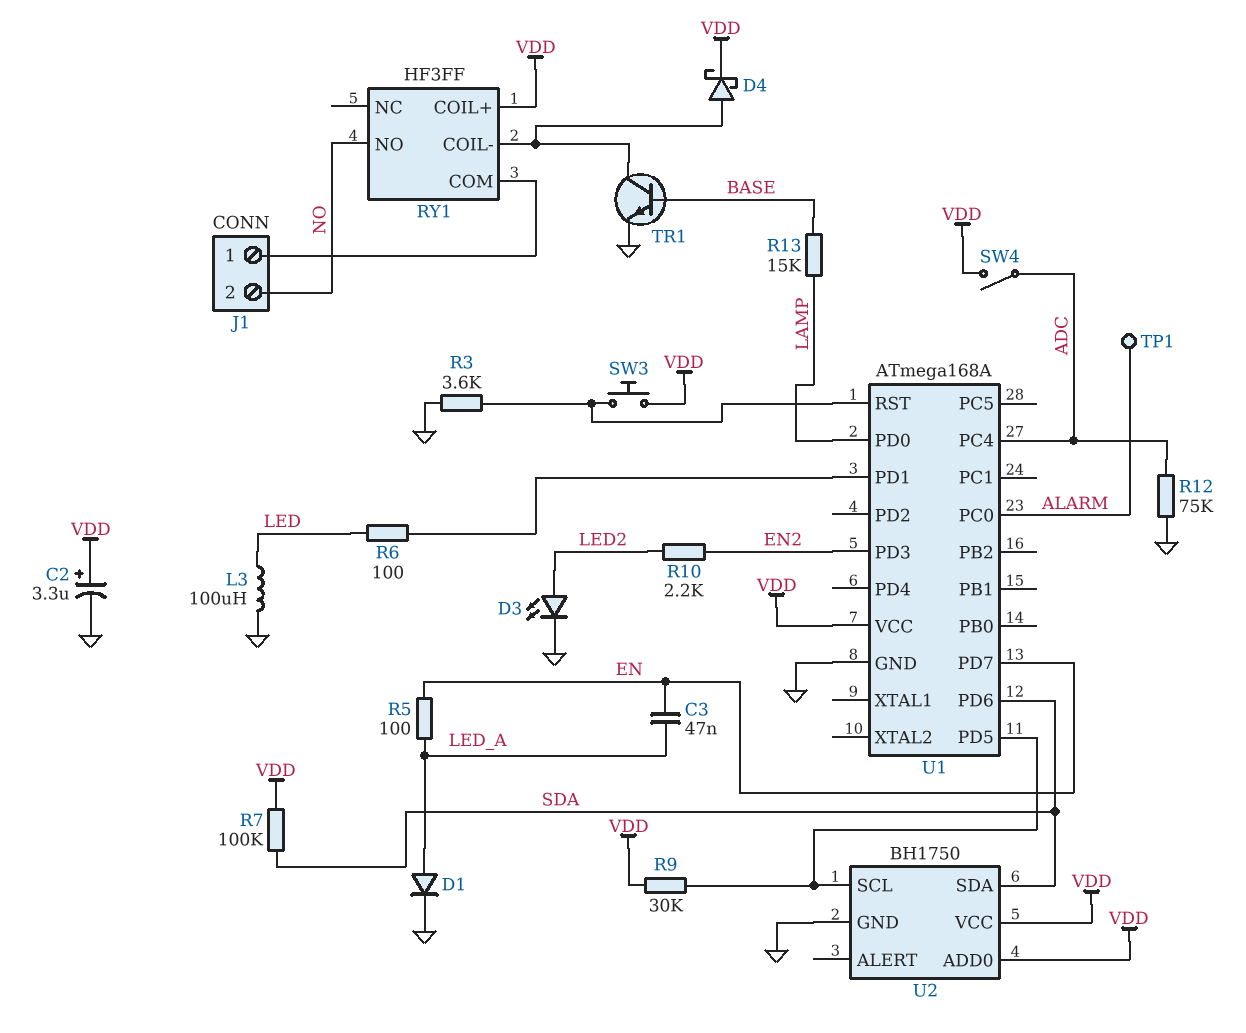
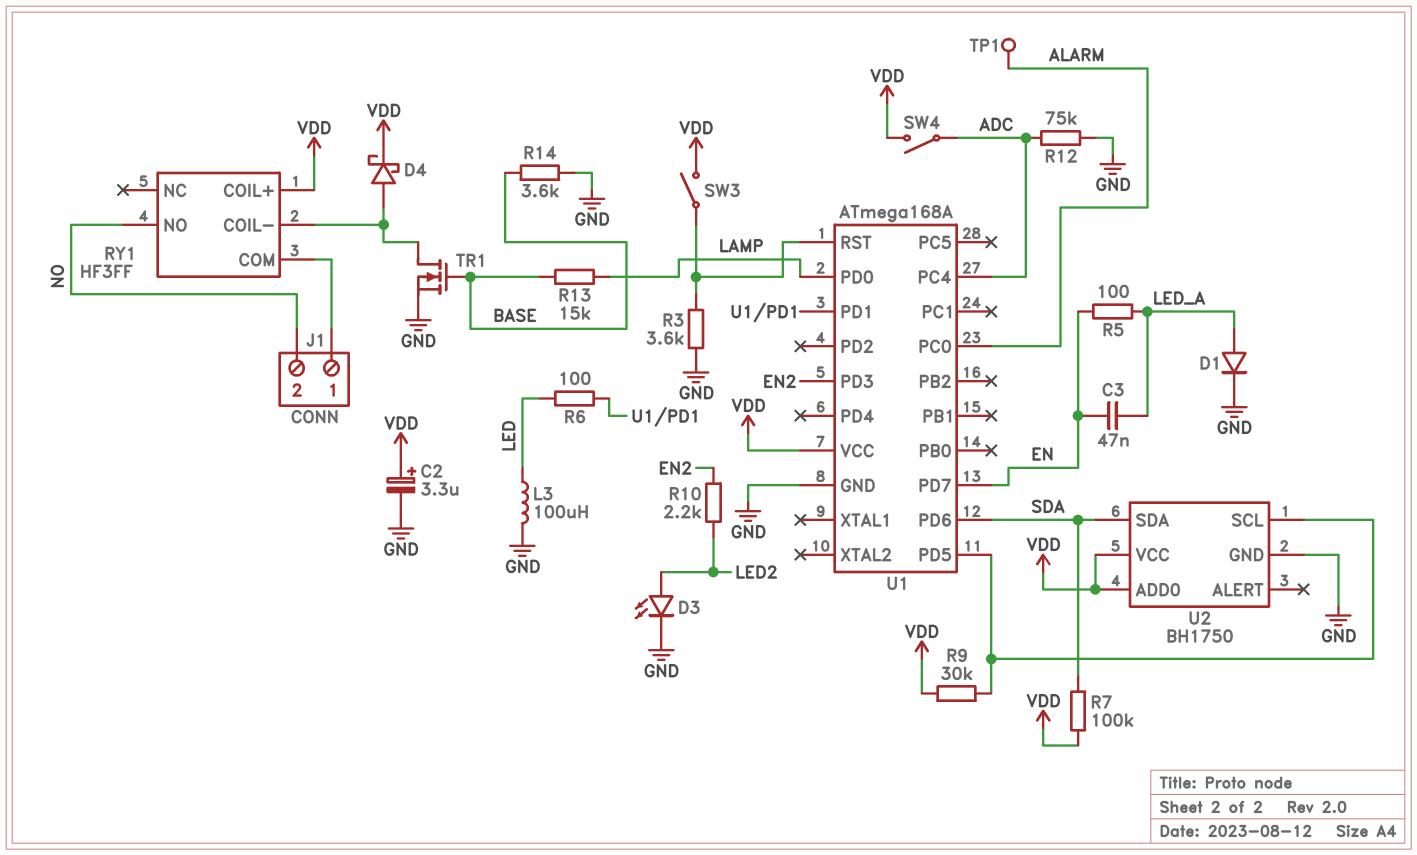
R14: none -> 3.6k (BASE, GND)
SW3: button (U1/RST, VDD) -> switch (U1/RST, VDD)
TR1: NPN (B BASE, C RY1/COIL-, E GND) -> NMOS (G BASE, D RY1/COIL-, S GND)

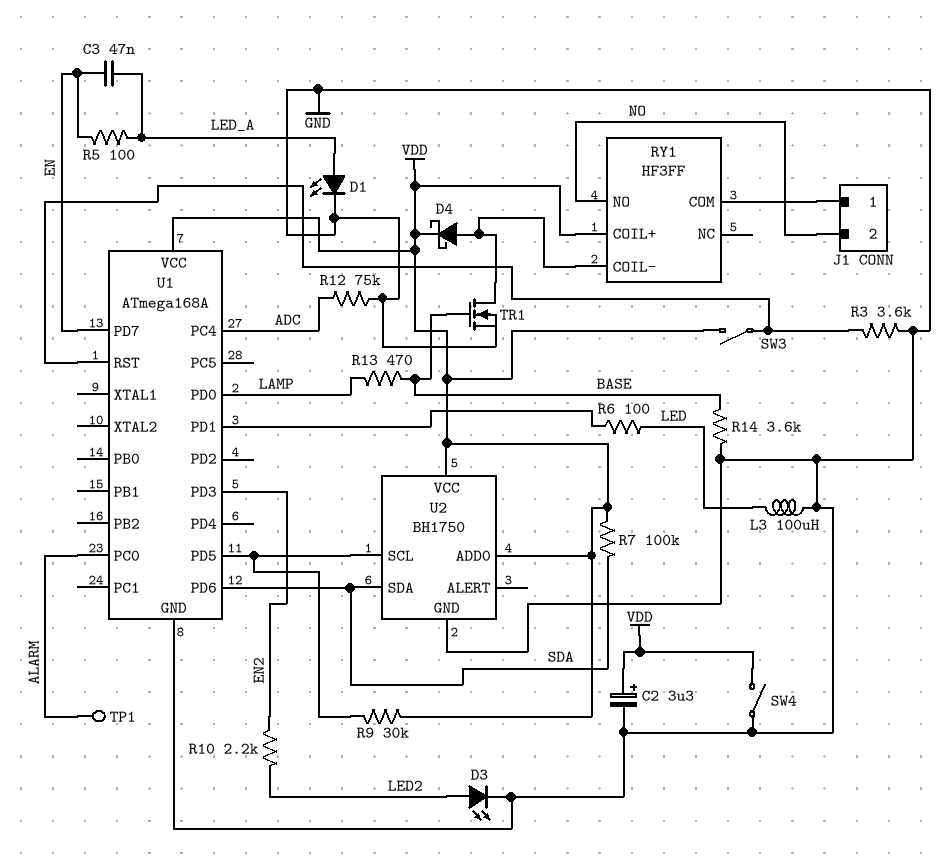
D1: diode (A LED_A, K GND) -> LED (A LED_A, K GND)
R13: 15k (BASE, LAMP) -> 470 (BASE, LAMP)
SW4: switch (ADC, VDD) -> switch (GND, VDD)

